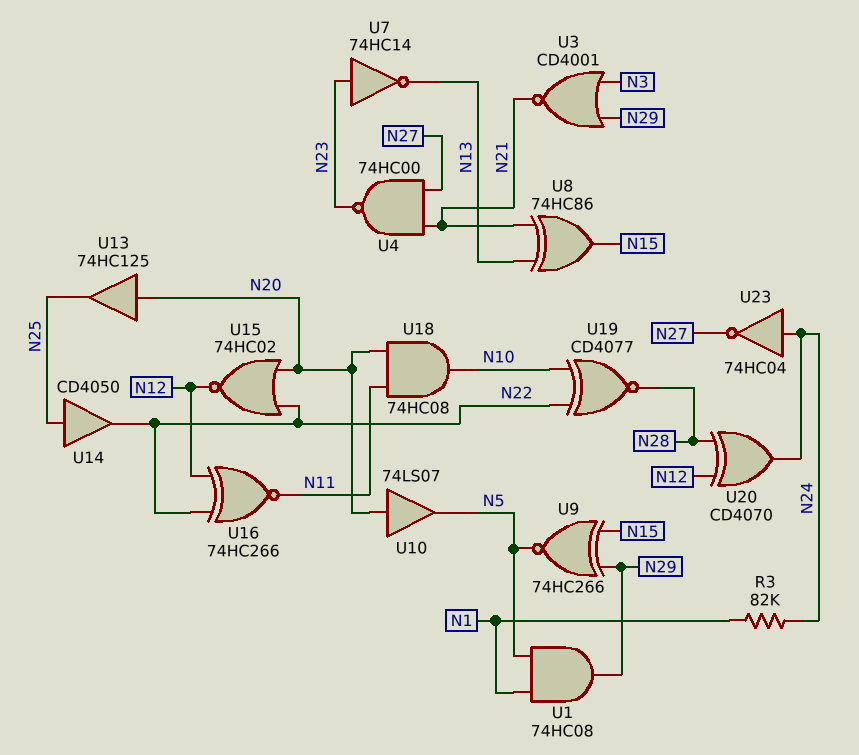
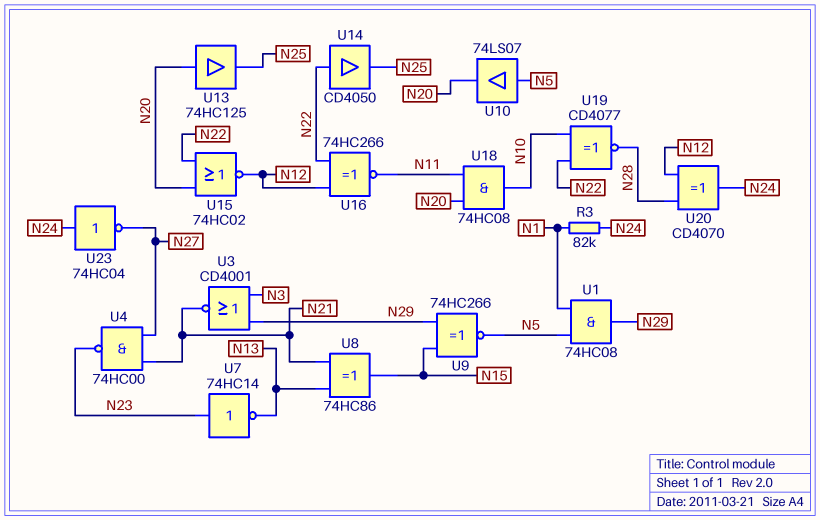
U10: buffer 74LS07 (in N20, out N5) -> buffer 74LS07 (in N5, out N20)
U14: buffer CD4050 (in N25, out N22) -> buffer CD4050 (in N22, out N25)

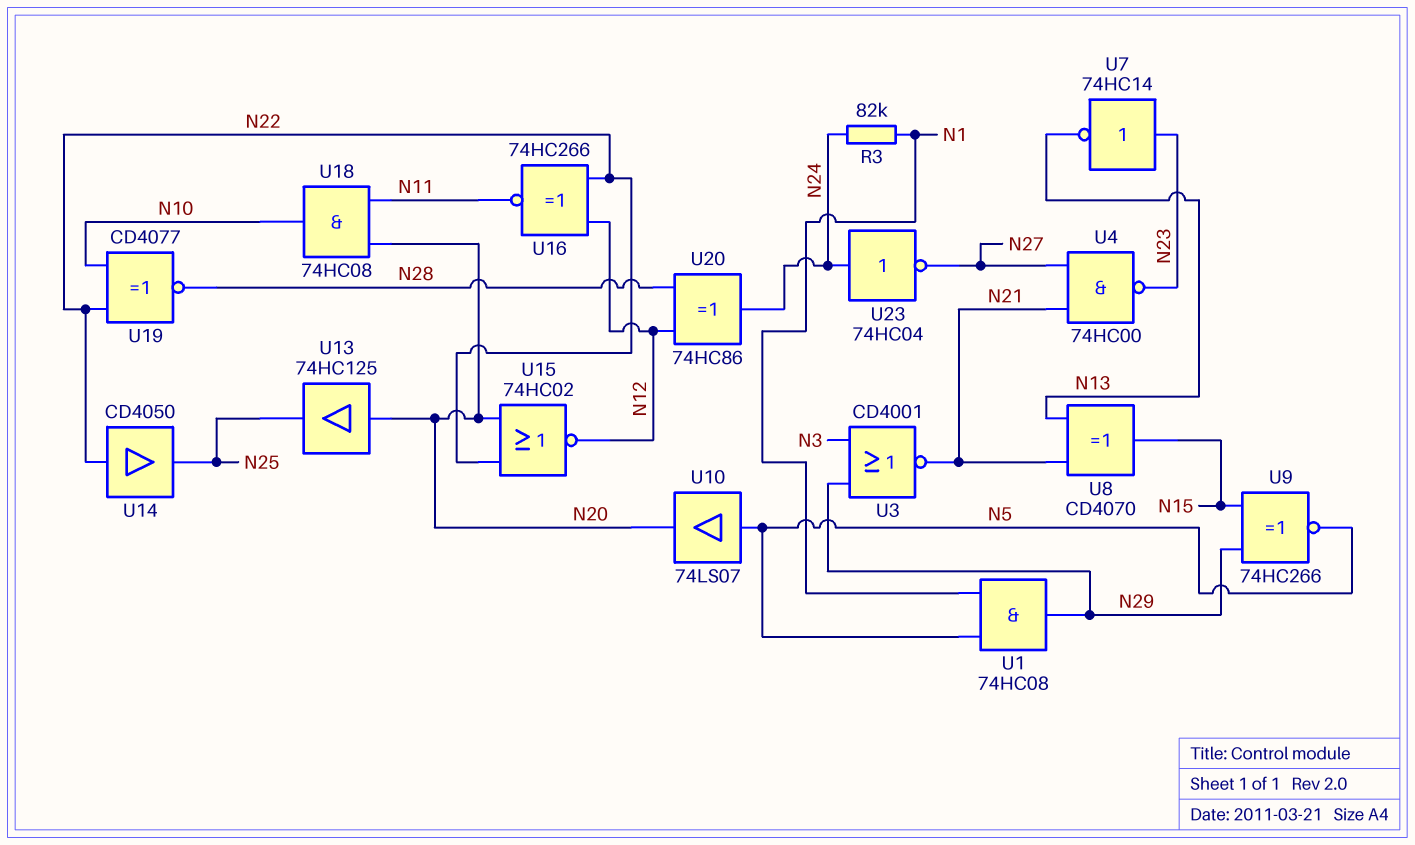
U8: XOR 74HC86 (in N13, in N21, out N15) -> XOR CD4070 (in N13, in N21, out N15)
U20: XOR CD4070 (in N12, in N28, out N24) -> XOR 74HC86 (in N12, in N28, out N24)

